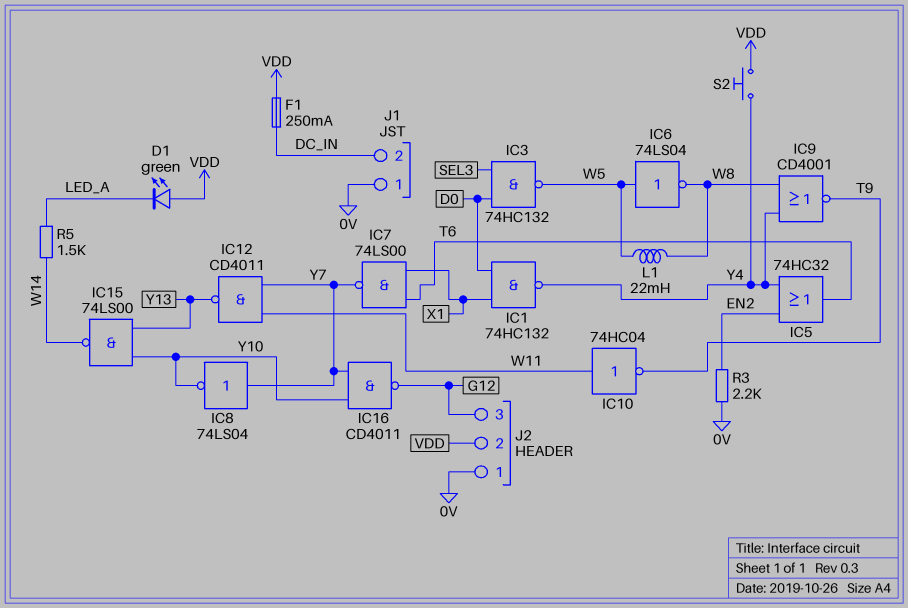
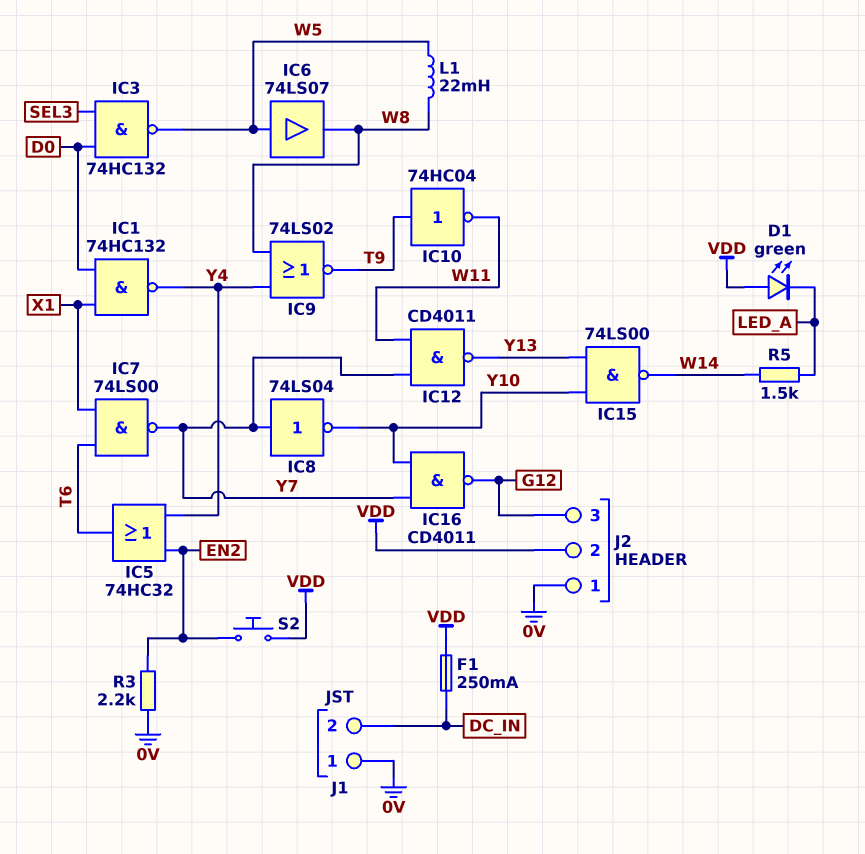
IC6: NOT 74LS04 (in W5, out W8) -> buffer 74LS07 (in W5, out W8)
IC9: NOR CD4001 (in W8, in Y4, out T9) -> NOR 74LS02 (in W8, in Y4, out T9)
IC10: NOT 74HC04 (in W11, out T9) -> NOT 74HC04 (in T9, out W11)
S2: button (VDD, Y4) -> button (EN2, VDD)

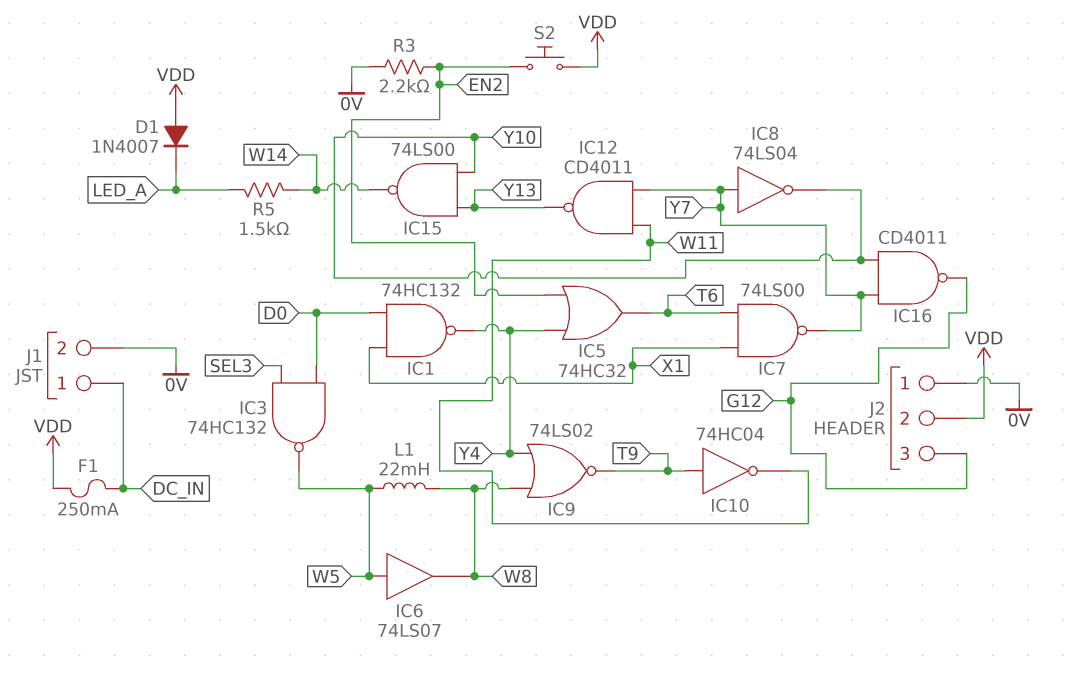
D1: LED green (A VDD, K LED_A) -> diode 1N4007 (A VDD, K LED_A)
J1 pin 1: 0V -> DC_IN
J1 pin 2: DC_IN -> 0V

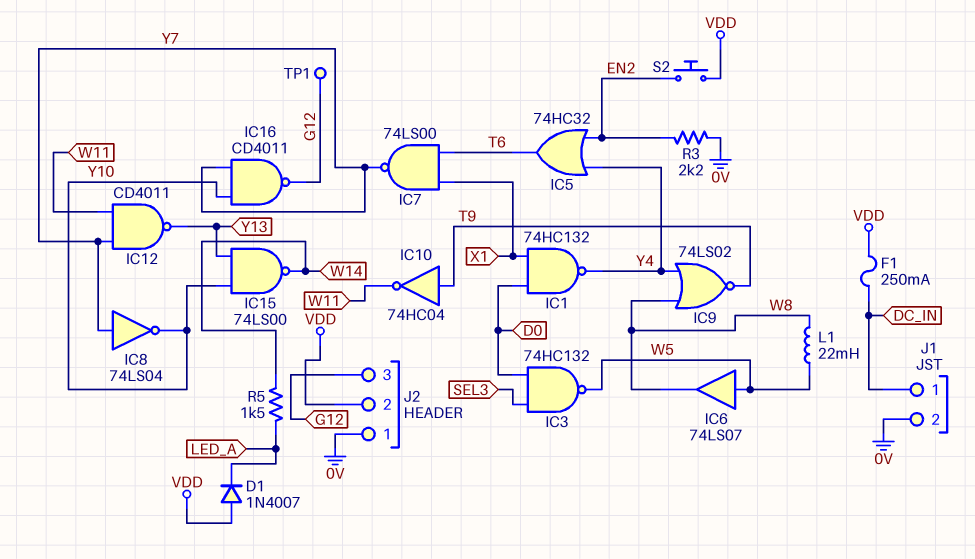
TP1: none -> test point (G12)

